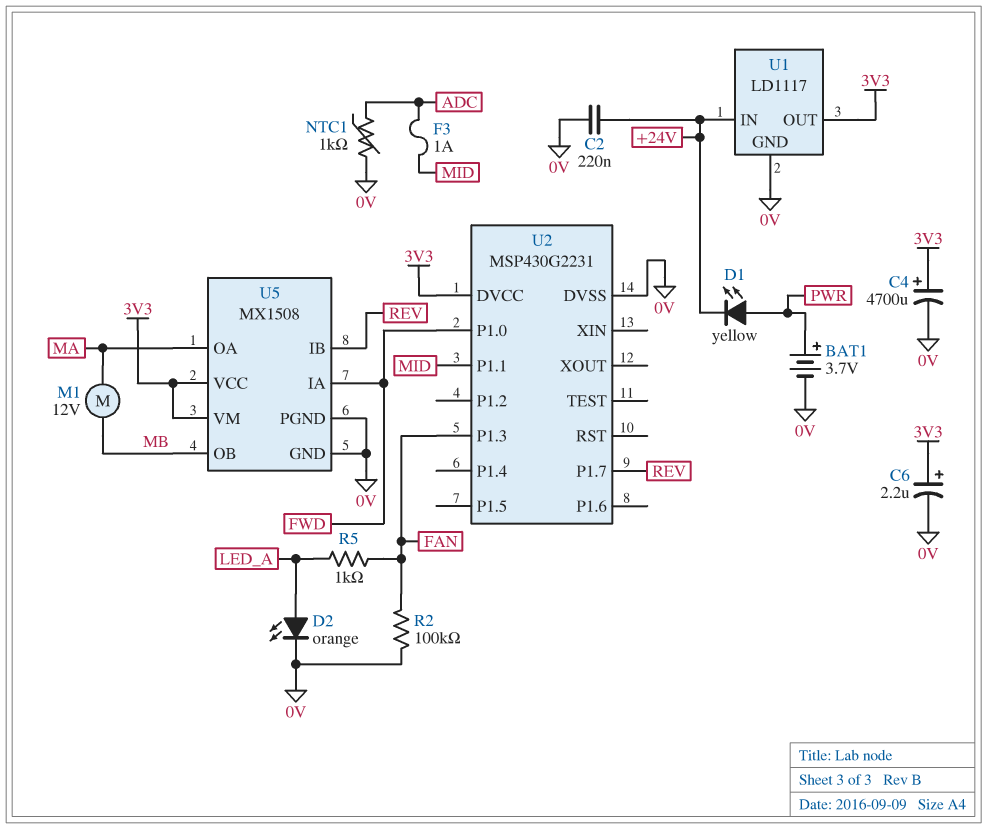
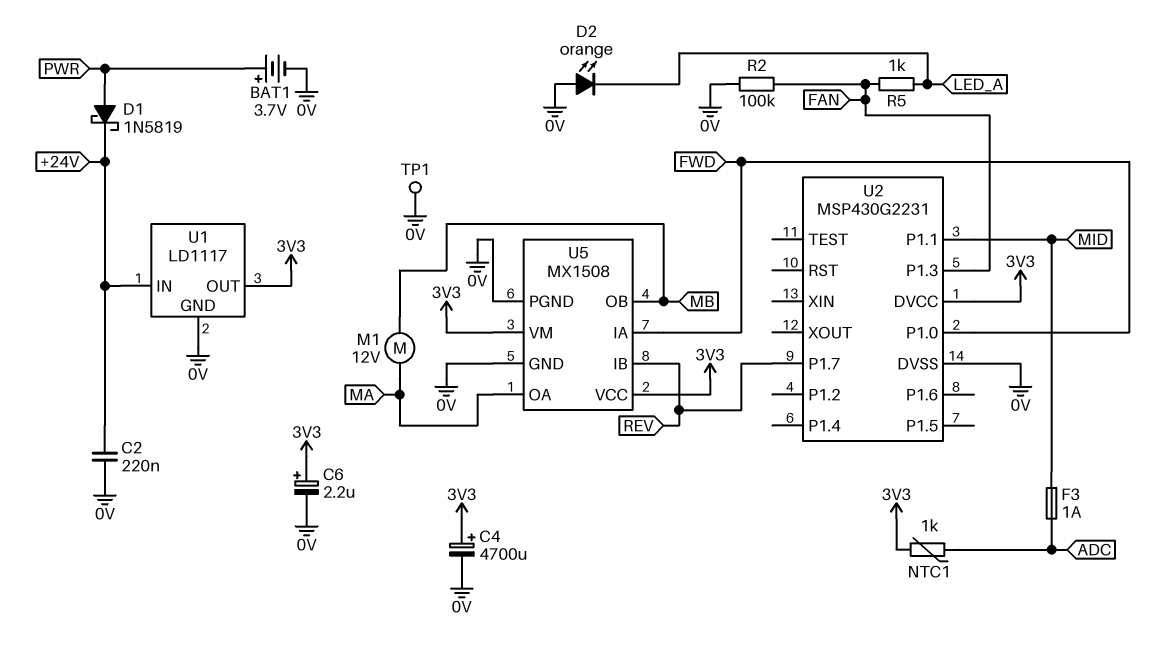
D1: LED yellow (A PWR, K +24V) -> schottky 1N5819 (A PWR, K +24V)
D2: LED orange (A LED_A, K 0V) -> LED orange (A 0V, K LED_A)
NTC1: 1k (0V, ADC) -> 1k (3V3, ADC)
TP1: none -> test point (0V)

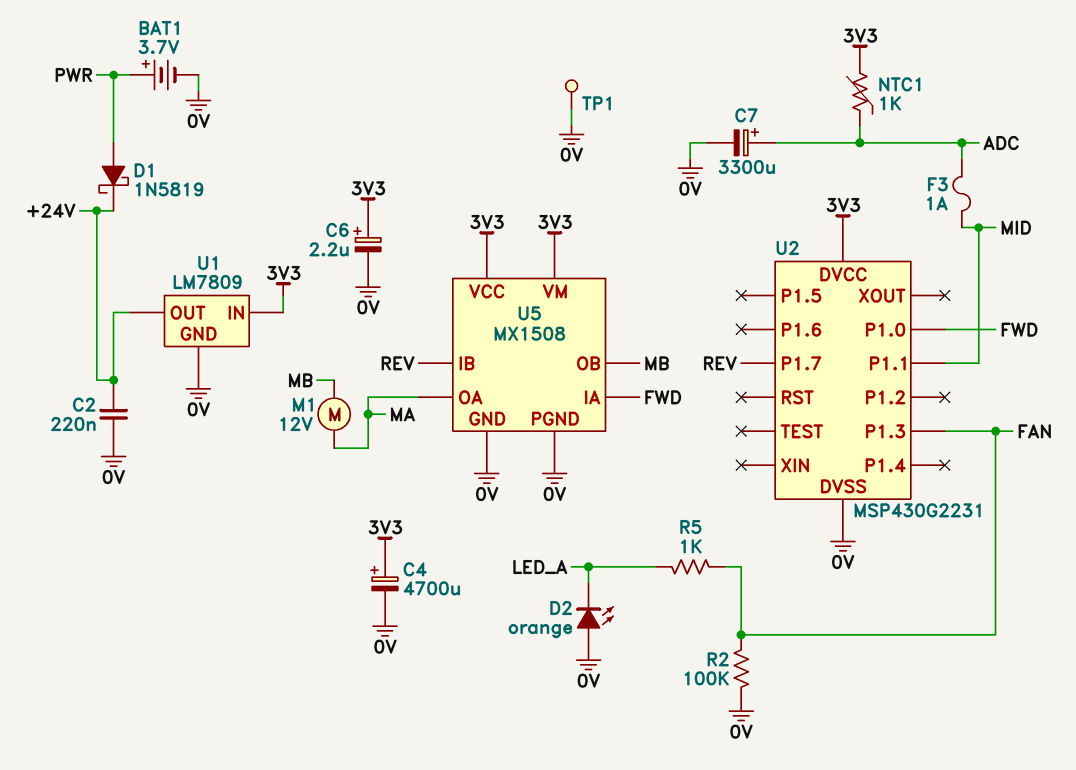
C7: none -> 3300uF (plus ADC, minus 0V)
U1: LD1117 -> LM7809
U1 pin IN: +24V -> 3V3
U1 pin OUT: 3V3 -> +24V

